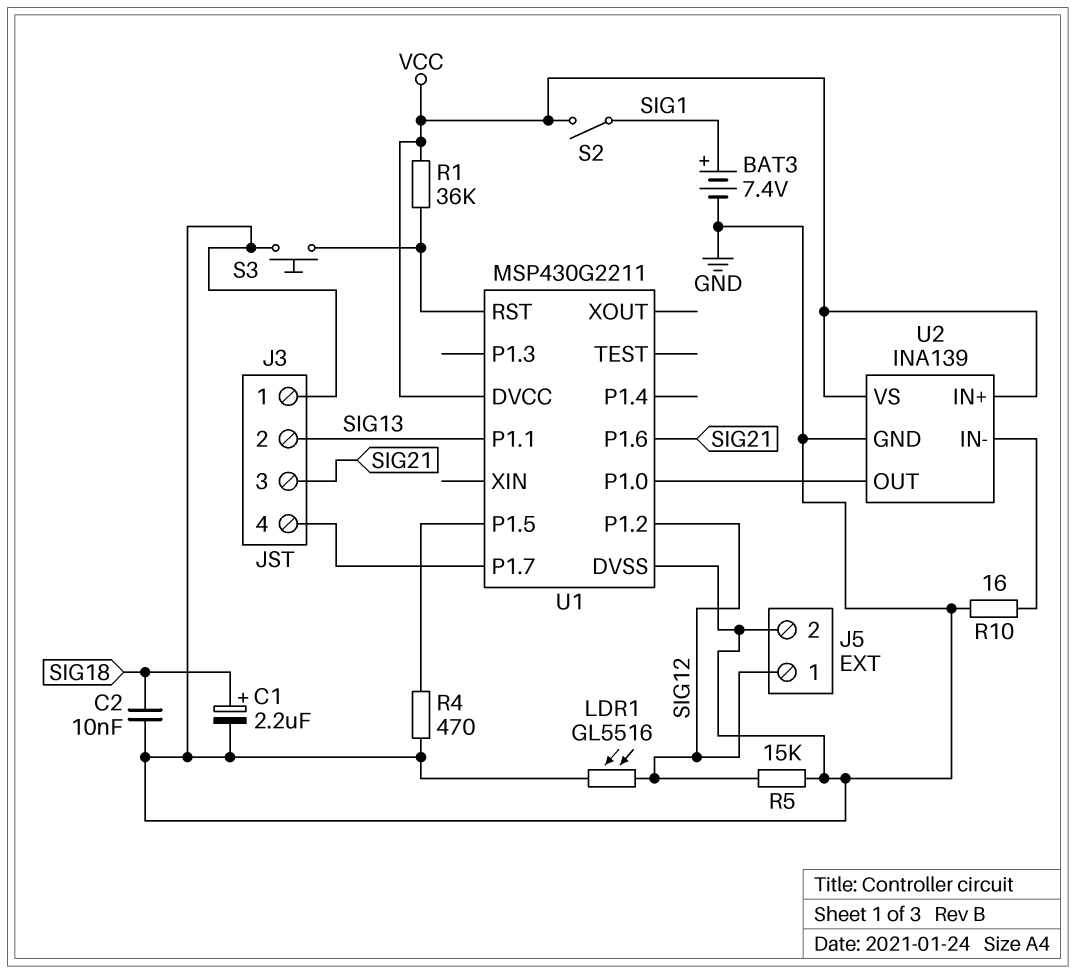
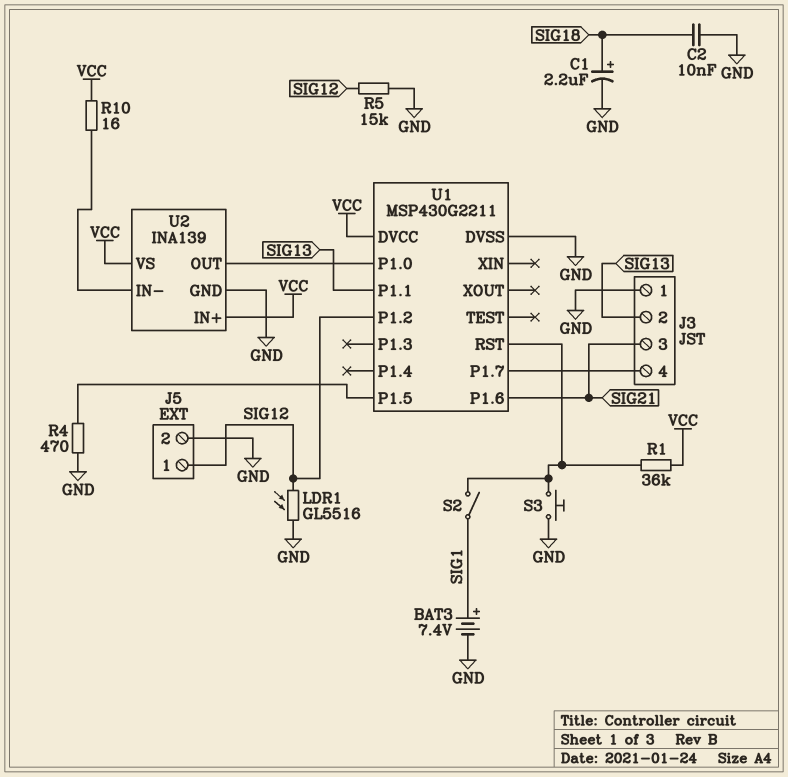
R10: 16 (GND, U2/IN-) -> 16 (U2/IN-, VCC)
S2: switch (SIG1, VCC) -> switch (SIG1, U1/RST)

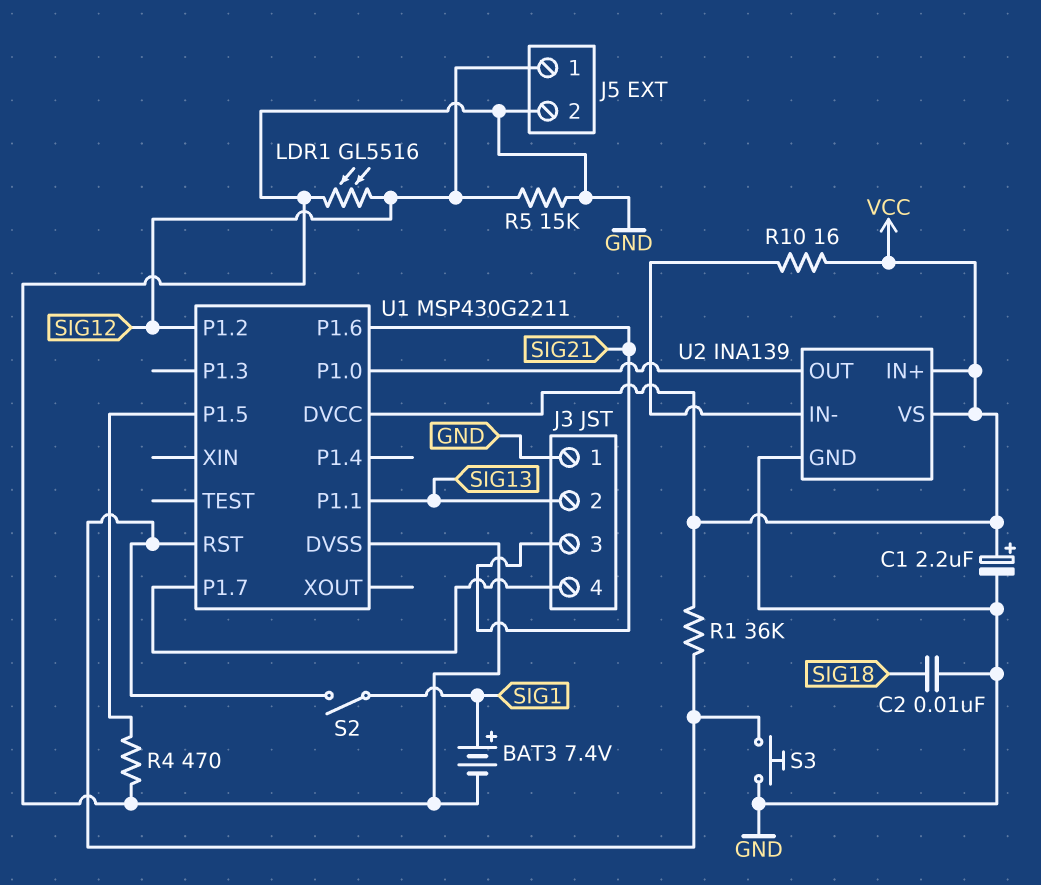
C1: 2.2uF (plus SIG18, minus GND) -> 2.2uF (plus VCC, minus GND)

